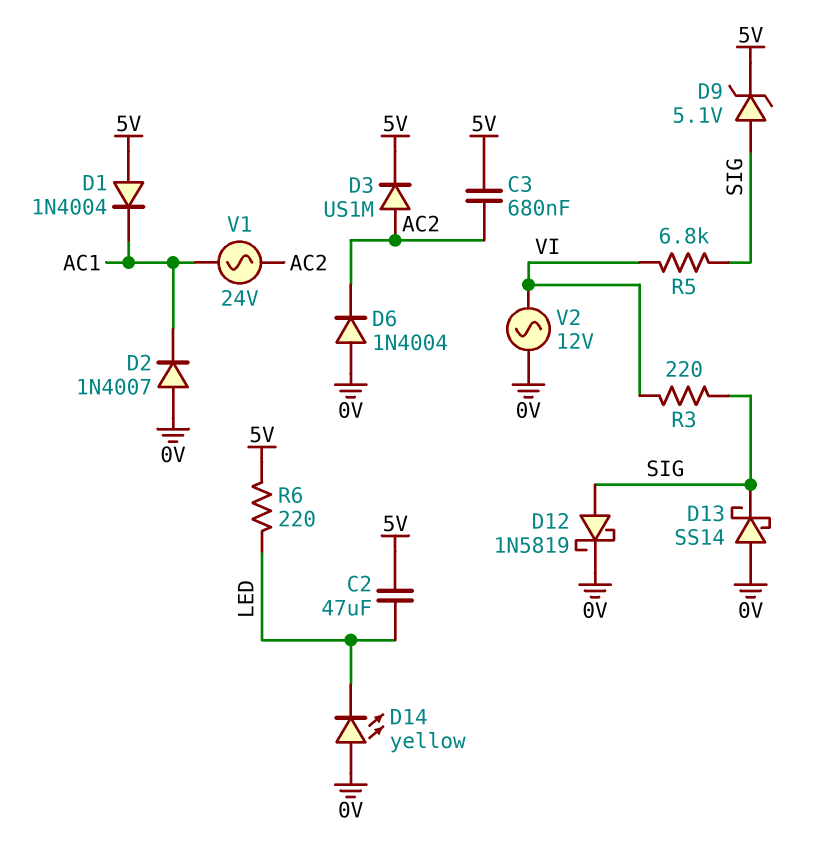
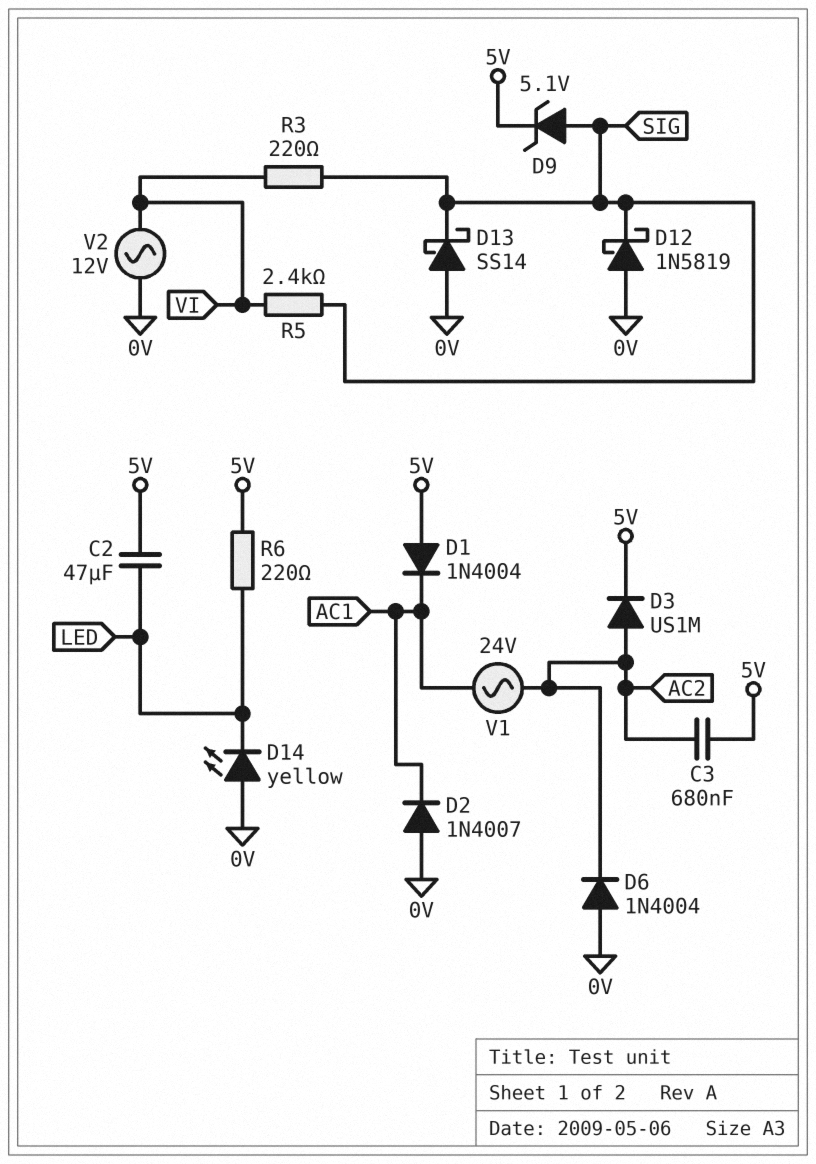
D12: schottky 1N5819 (A SIG, K 0V) -> schottky 1N5819 (A 0V, K SIG)
R5: 6.8k (SIG, VI) -> 2.4k (SIG, VI)

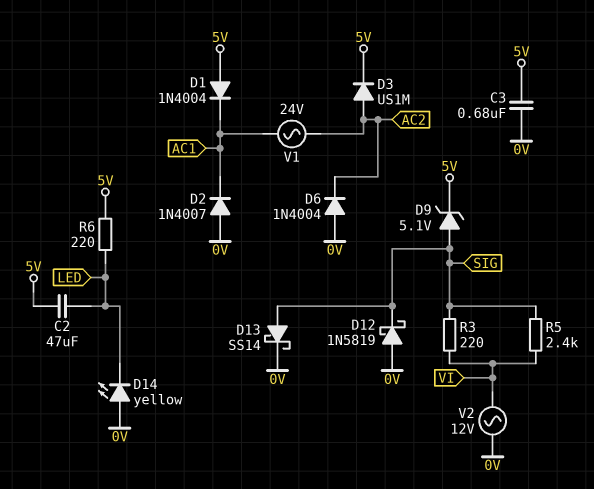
C3: 680nF (5V, AC2) -> 680nF (0V, 5V)
D13: schottky SS14 (A 0V, K SIG) -> schottky SS14 (A SIG, K 0V)

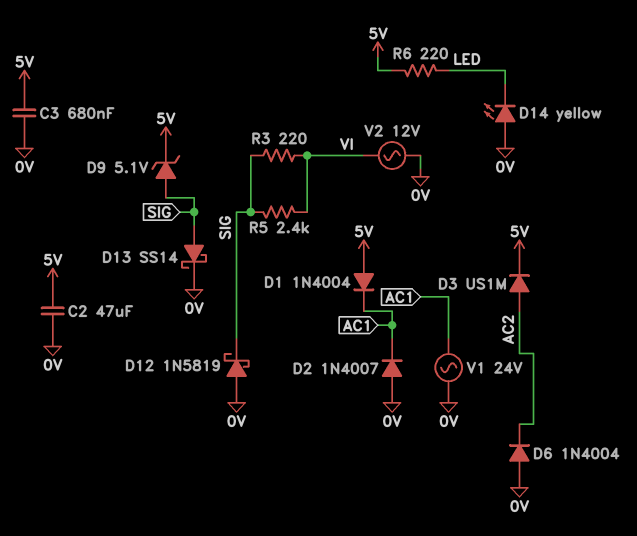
C2: 47uF (5V, LED) -> 47uF (0V, 5V)
V1: AC 24V (AC1, AC2) -> AC 24V (0V, AC1)

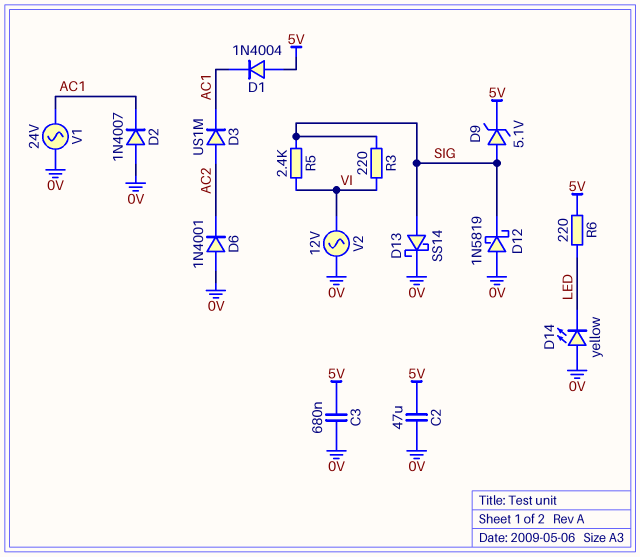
D3: diode US1M (A AC2, K 5V) -> diode US1M (A AC2, K AC1)
D6: diode 1N4004 (A 0V, K AC2) -> diode 1N4001 (A 0V, K AC2)

